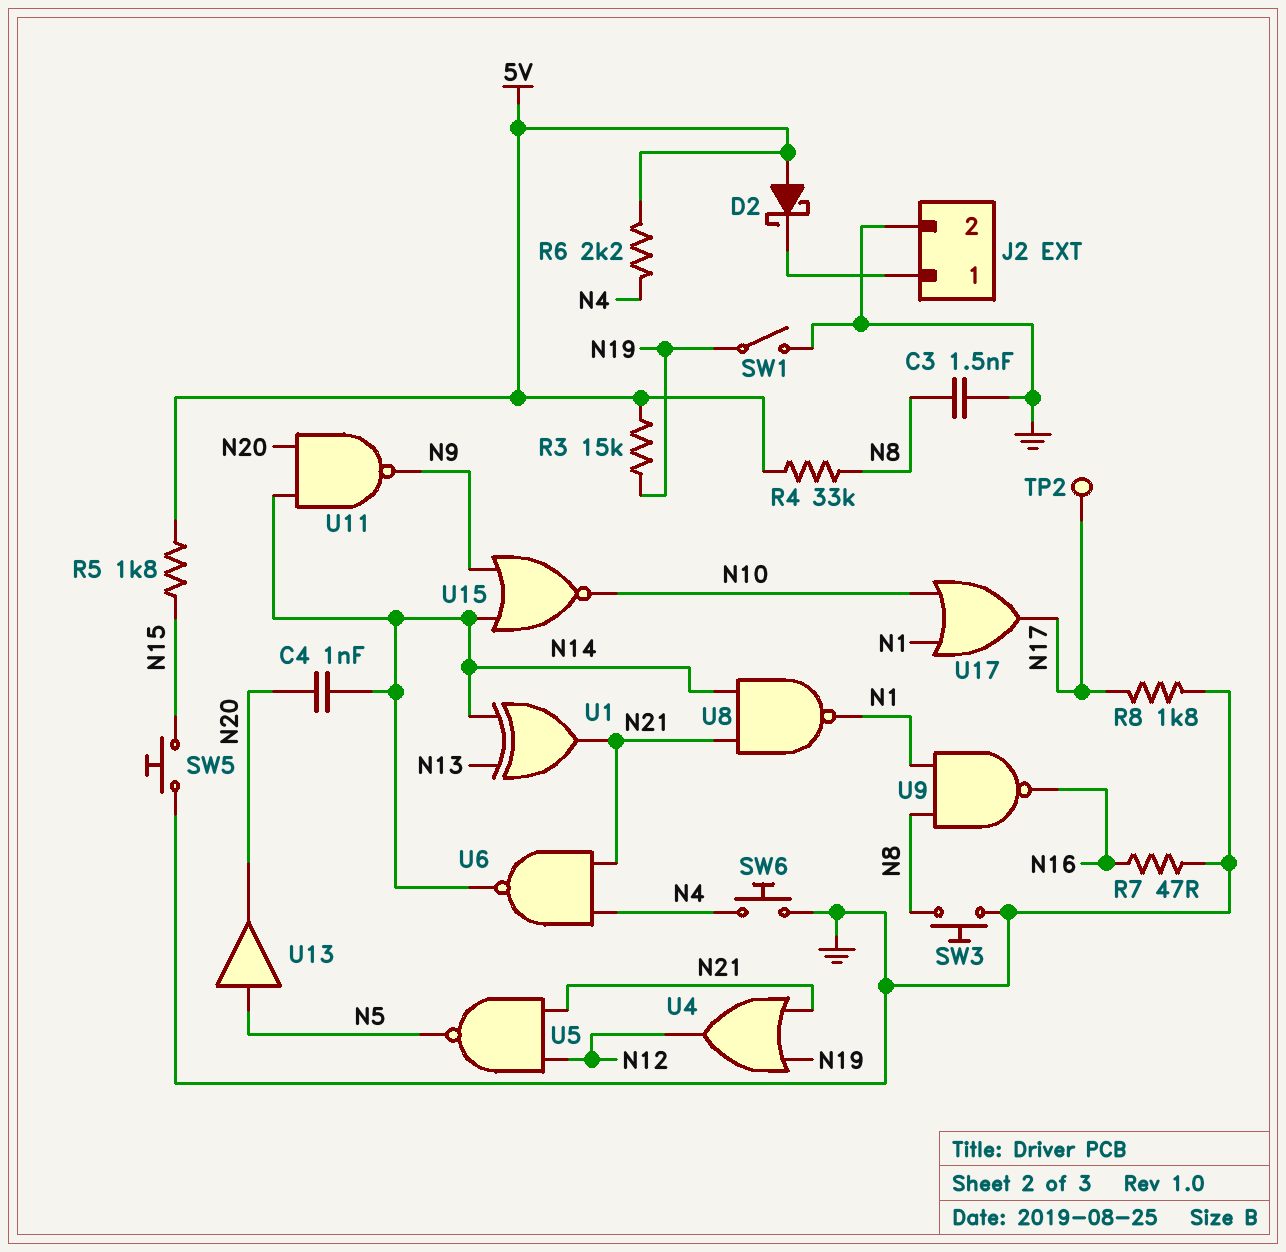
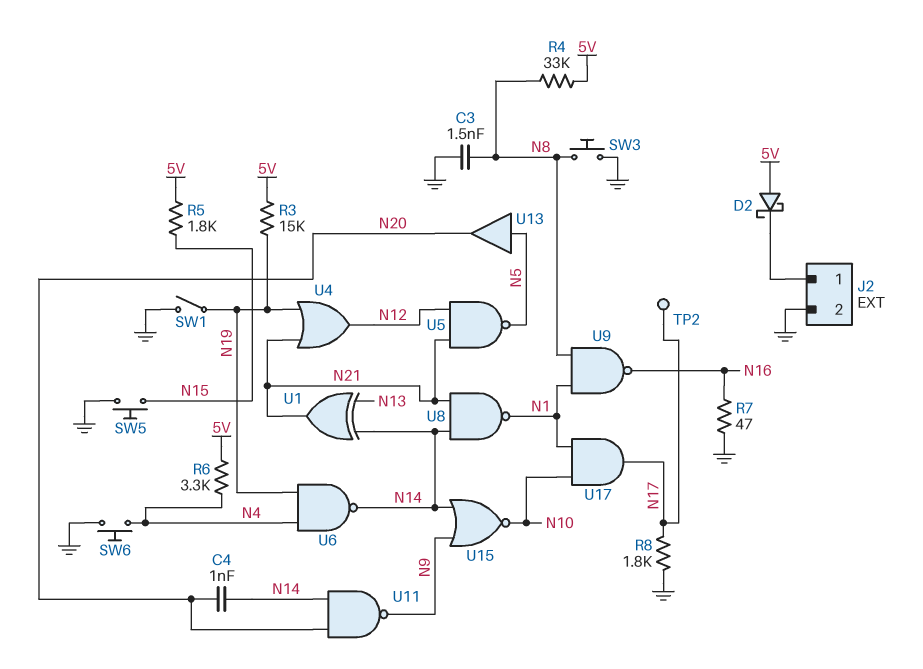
R6: 2.2k (5V, N4) -> 3.3k (5V, N4)
U6: NAND (in N4, in N21, out N14) -> NAND (in N4, in N19, out N14)
U17: OR (in N1, in N10, out N17) -> AND (in N1, in N10, out N17)

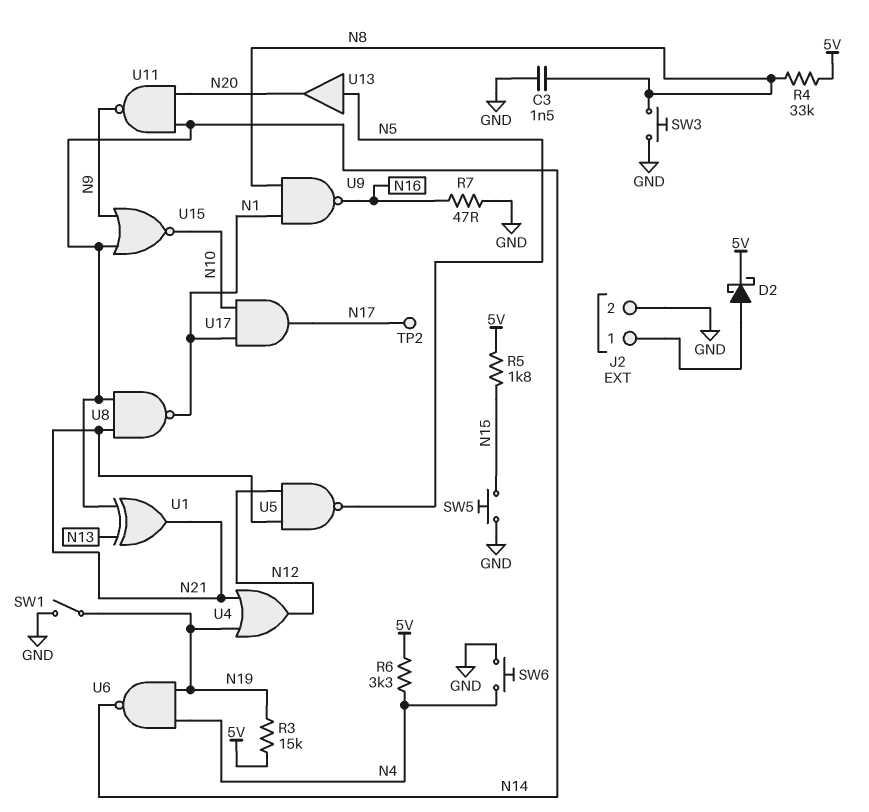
C4: 1nF (N14, N20) -> none
D2: schottky (A 5V, K J2/1) -> schottky (A J2/1, K 5V)
R8: 1.8k (GND, N17) -> none

